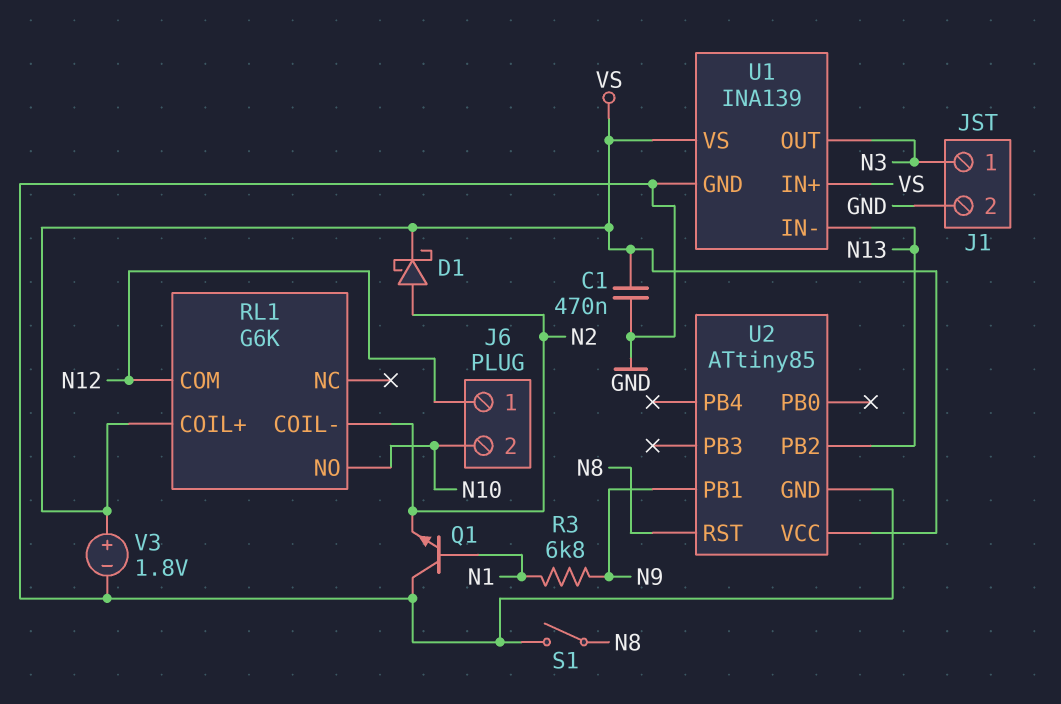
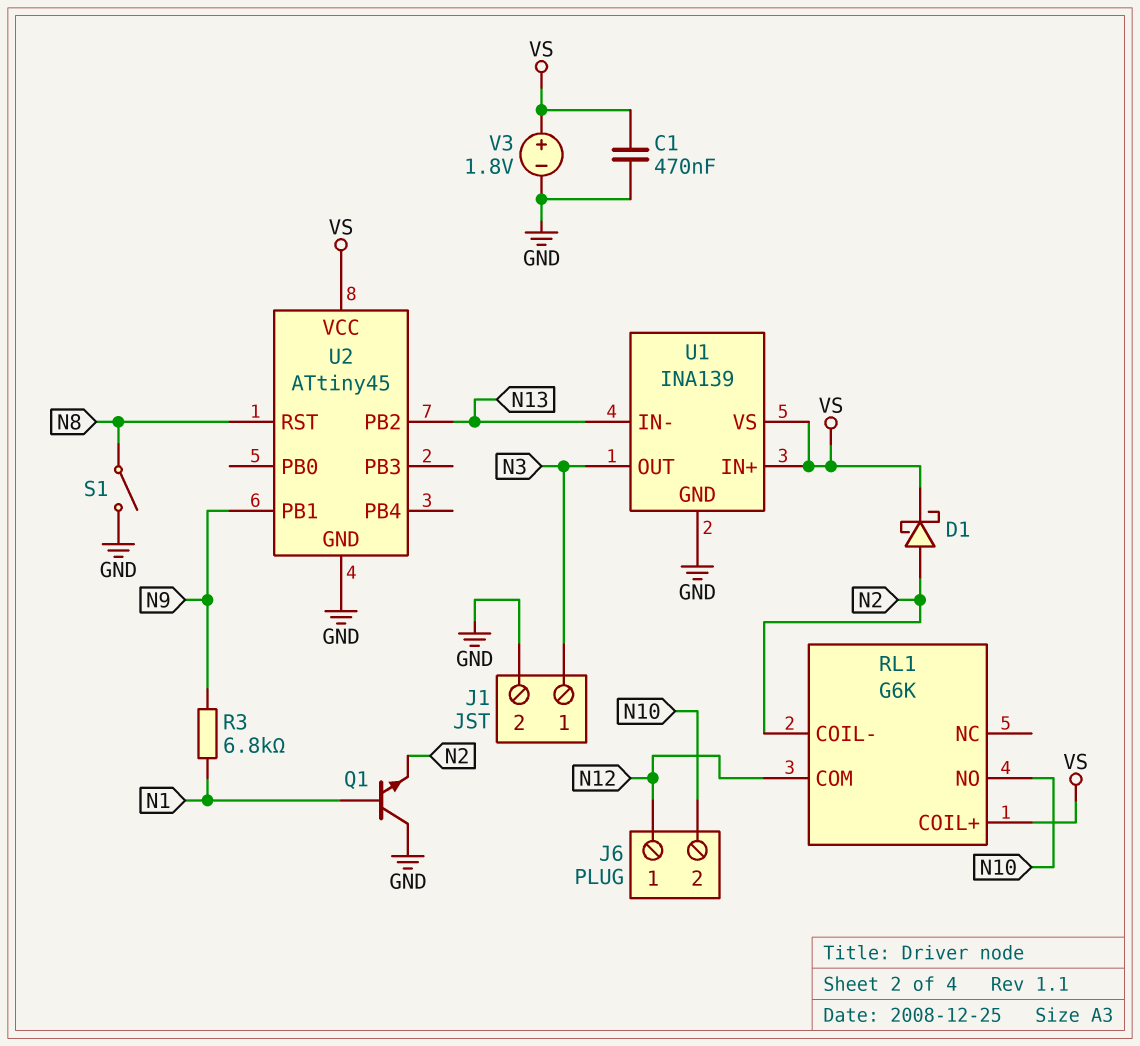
U2: ATtiny85 -> ATtiny45

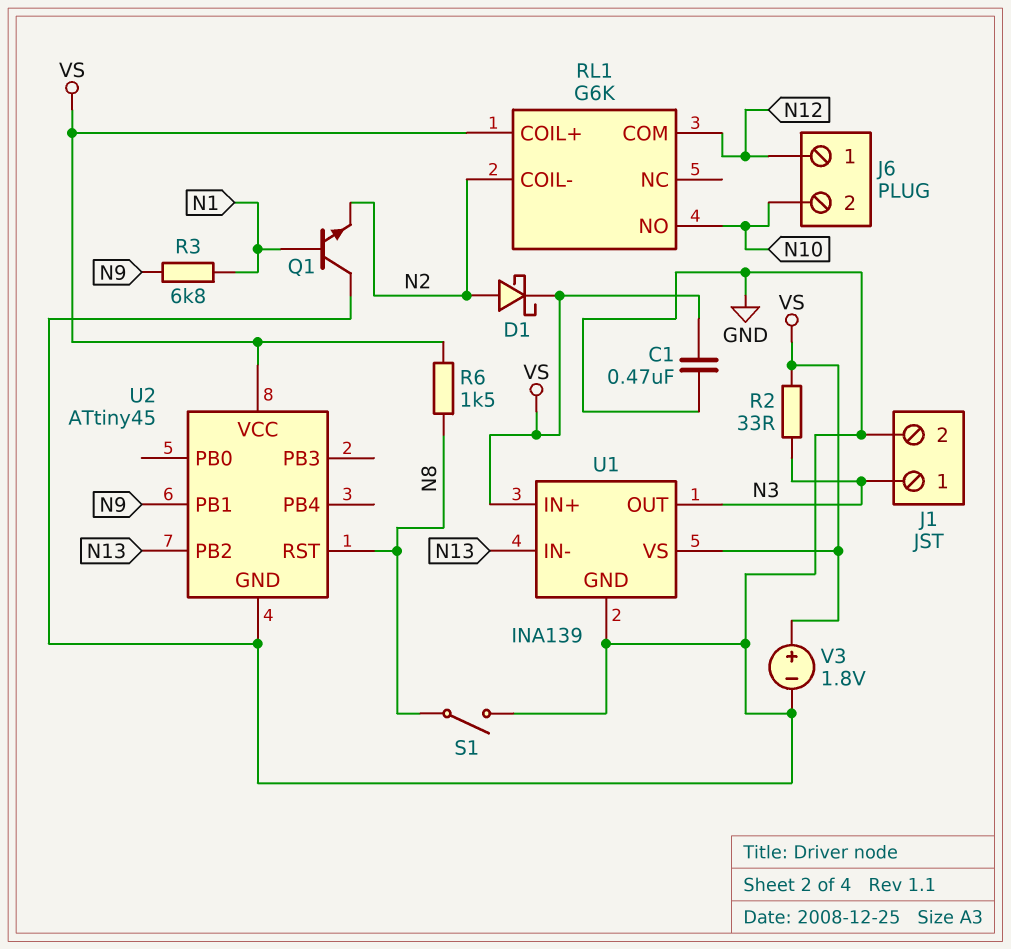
R2: none -> 33 (N3, VS)
R6: none -> 1.5k (N8, VS)

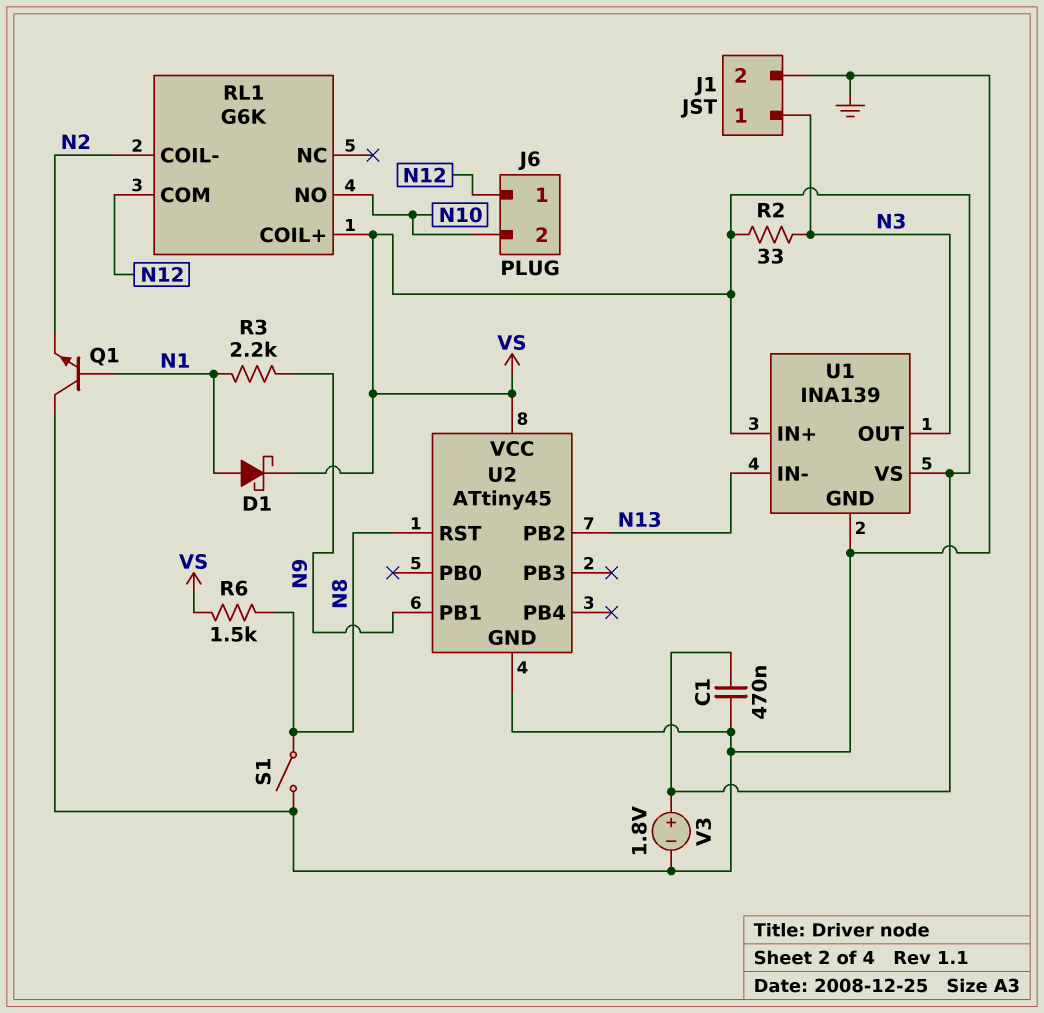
D1: schottky (A N2, K VS) -> schottky (A N1, K VS)
R3: 6.8k (N1, N9) -> 2.2k (N1, N9)

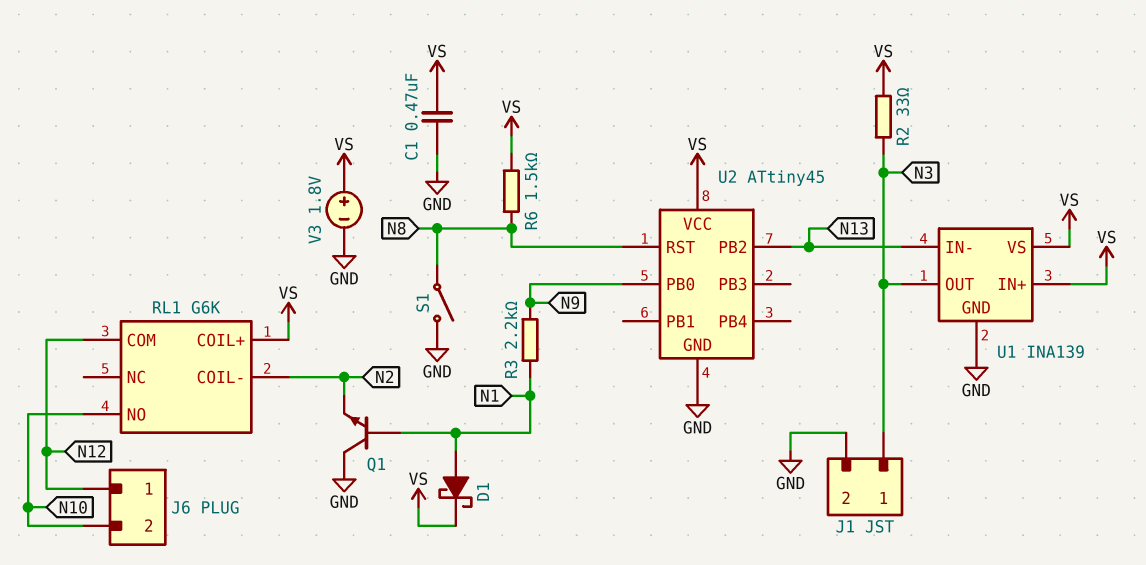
U2 pin PB0: none -> N9
U2 pin PB1: N9 -> none

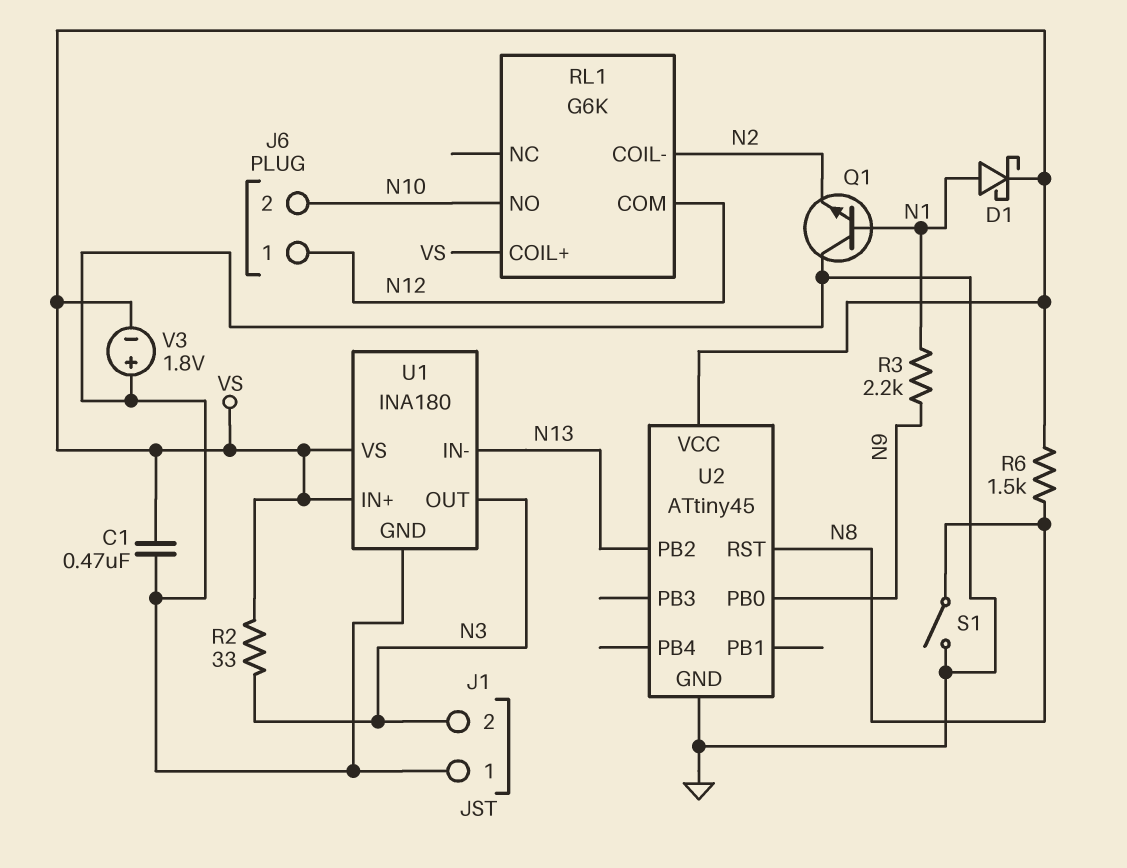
J1 pin 1: N3 -> GND
J1 pin 2: GND -> N3
U1: INA139 -> INA180
V3: 1.8V (plus VS, minus GND) -> 1.8V (plus GND, minus VS)

